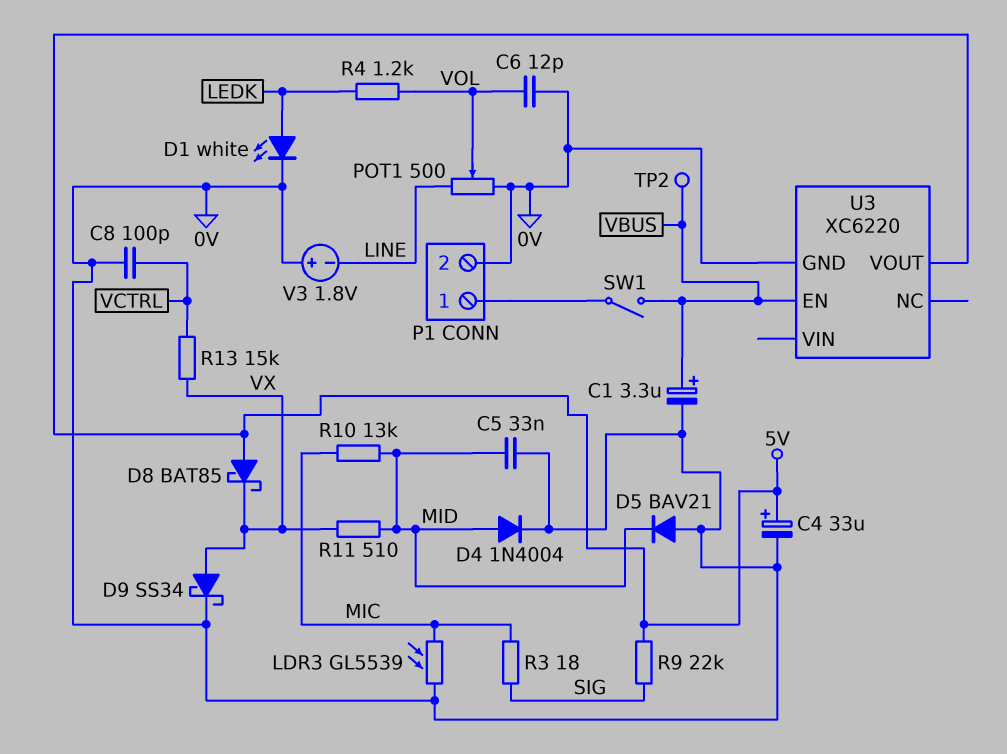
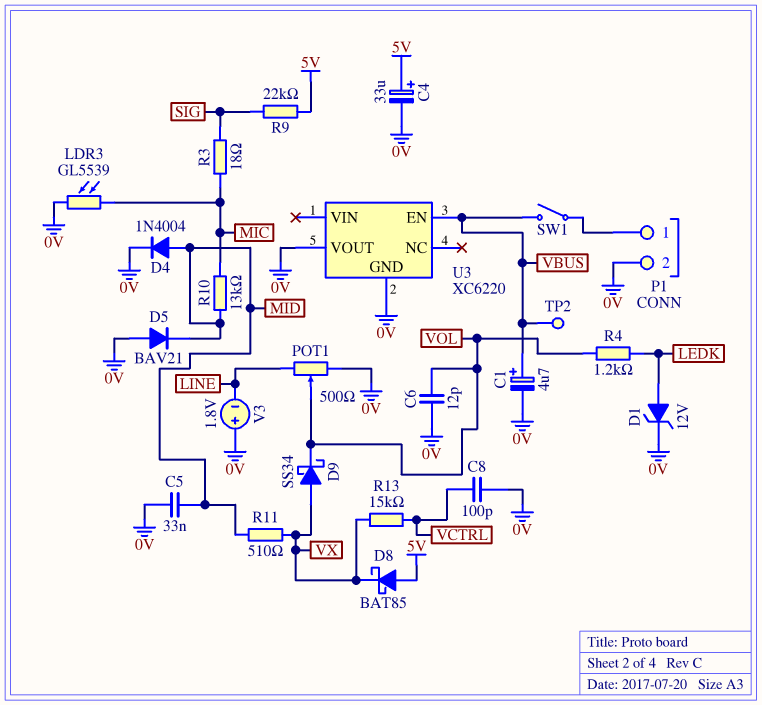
C1: 3.3uF (plus VBUS, minus 0V) -> 4.7uF (plus VBUS, minus 0V)
D1: LED white (A LEDK, K 0V) -> zener 12V (A LEDK, K 0V)
D9: schottky SS34 (A VX, K 0V) -> schottky SS34 (A VX, K VOL)
U3 pin VOUT: 5V -> 0V

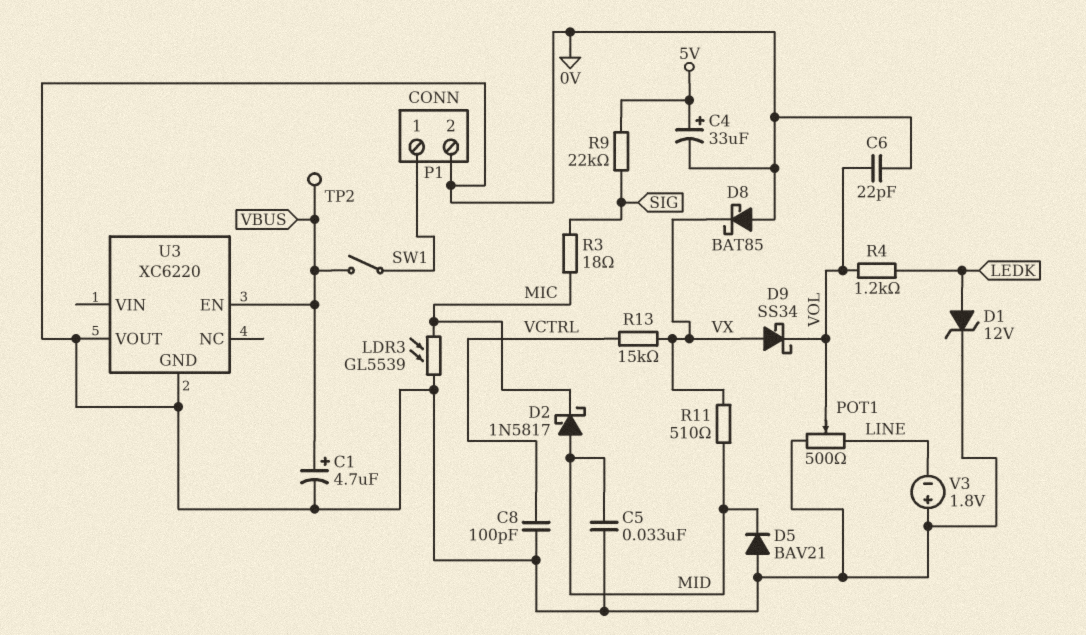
C6: 12pF (0V, VOL) -> 22pF (0V, VOL)
D2: none -> schottky 1N5817 (A MID, K MIC)
D4: diode 1N4004 (A MID, K 0V) -> none
D8: schottky BAT85 (A 5V, K VX) -> schottky BAT85 (A 0V, K VX)
R10: 13k (MIC, MID) -> none

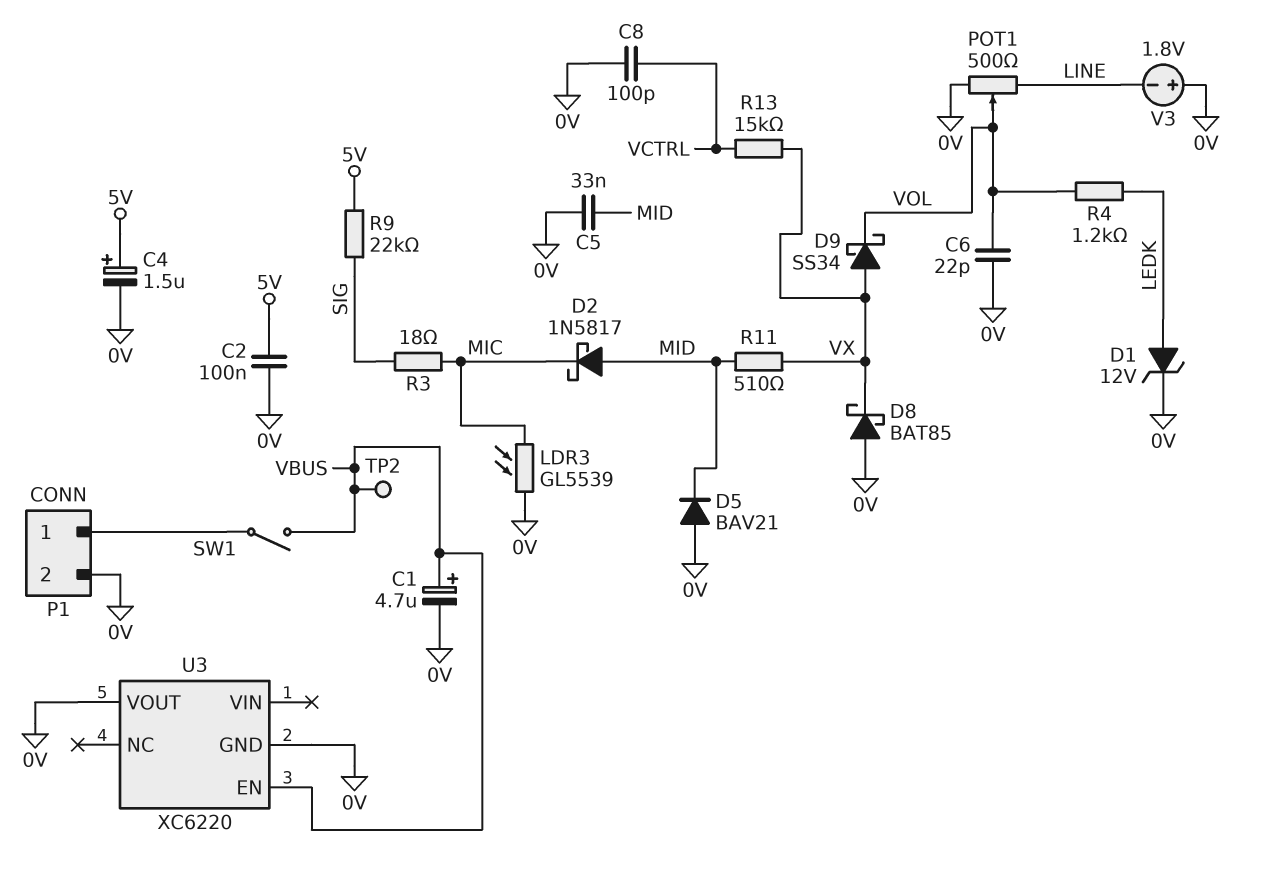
C2: none -> 100nF (0V, 5V)
C4: 33uF (plus 5V, minus 0V) -> 1.5uF (plus 5V, minus 0V)

